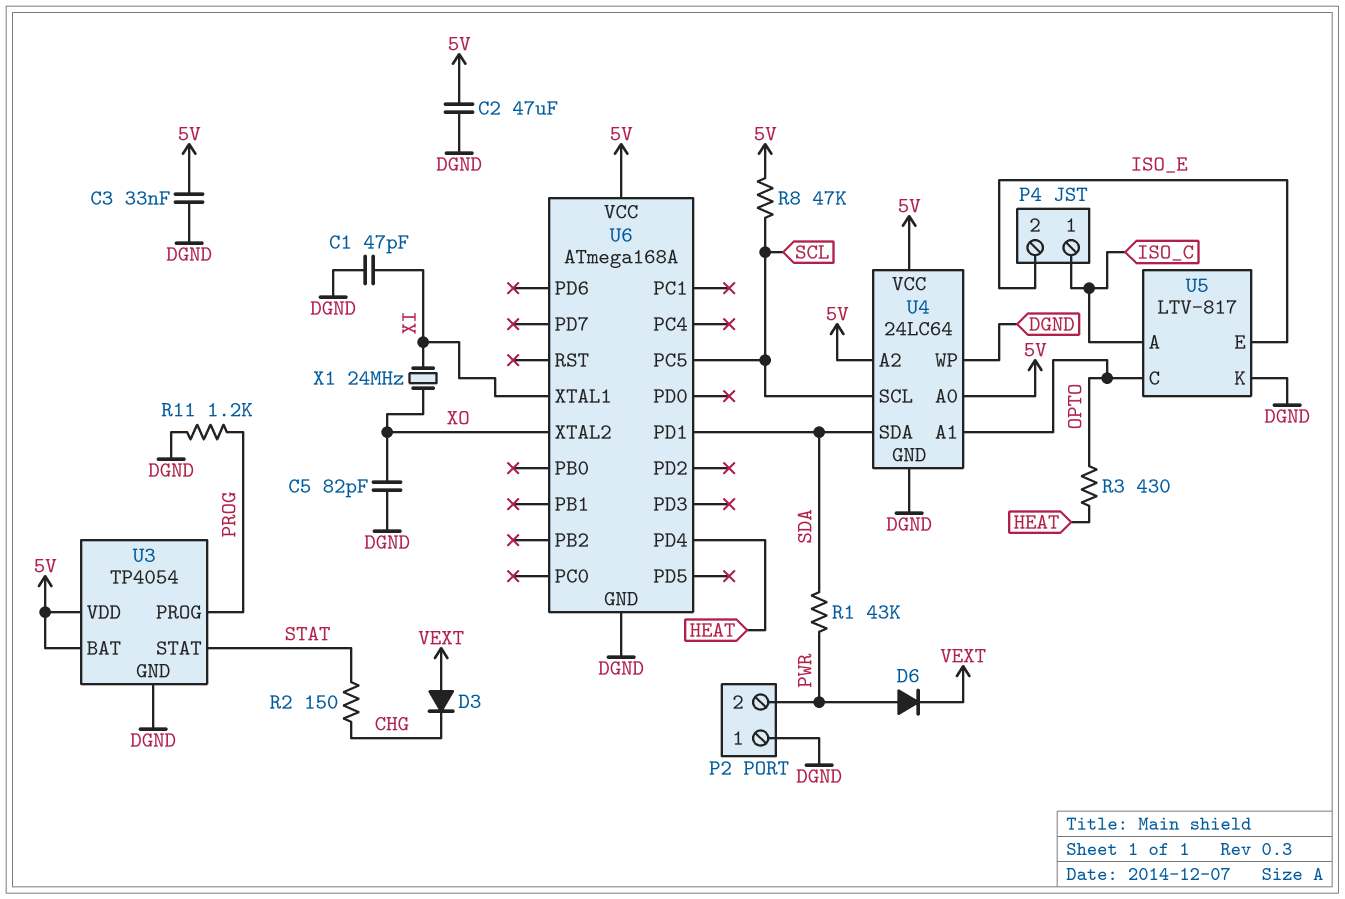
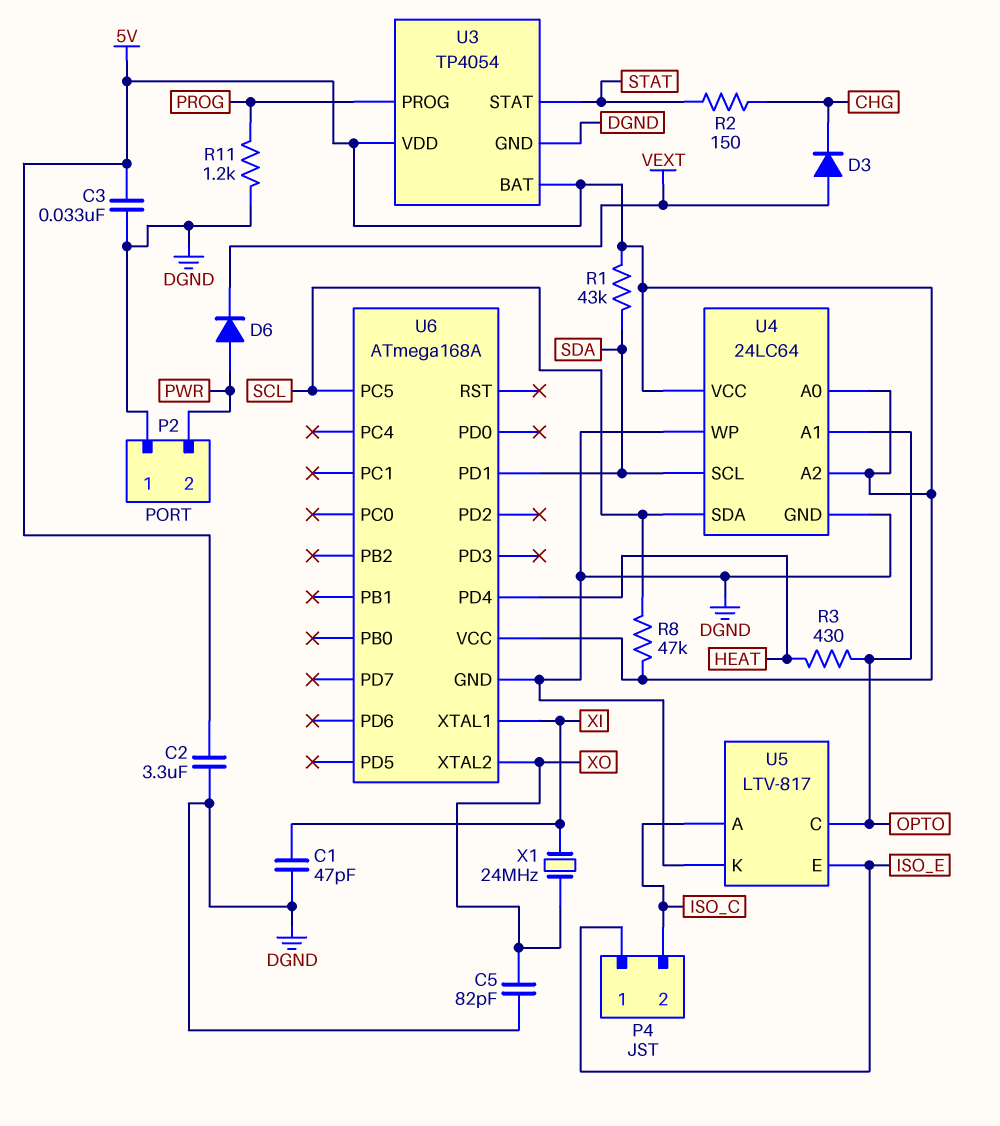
C2: 47uF (5V, DGND) -> 3.3uF (5V, DGND)
P4 pin 1: ISO_C -> ISO_E
P4 pin 2: ISO_E -> ISO_C
R1: 43k (PWR, SDA) -> 43k (5V, SDA)
U4 pin SCL: SCL -> SDA
U4 pin SDA: SDA -> SCL

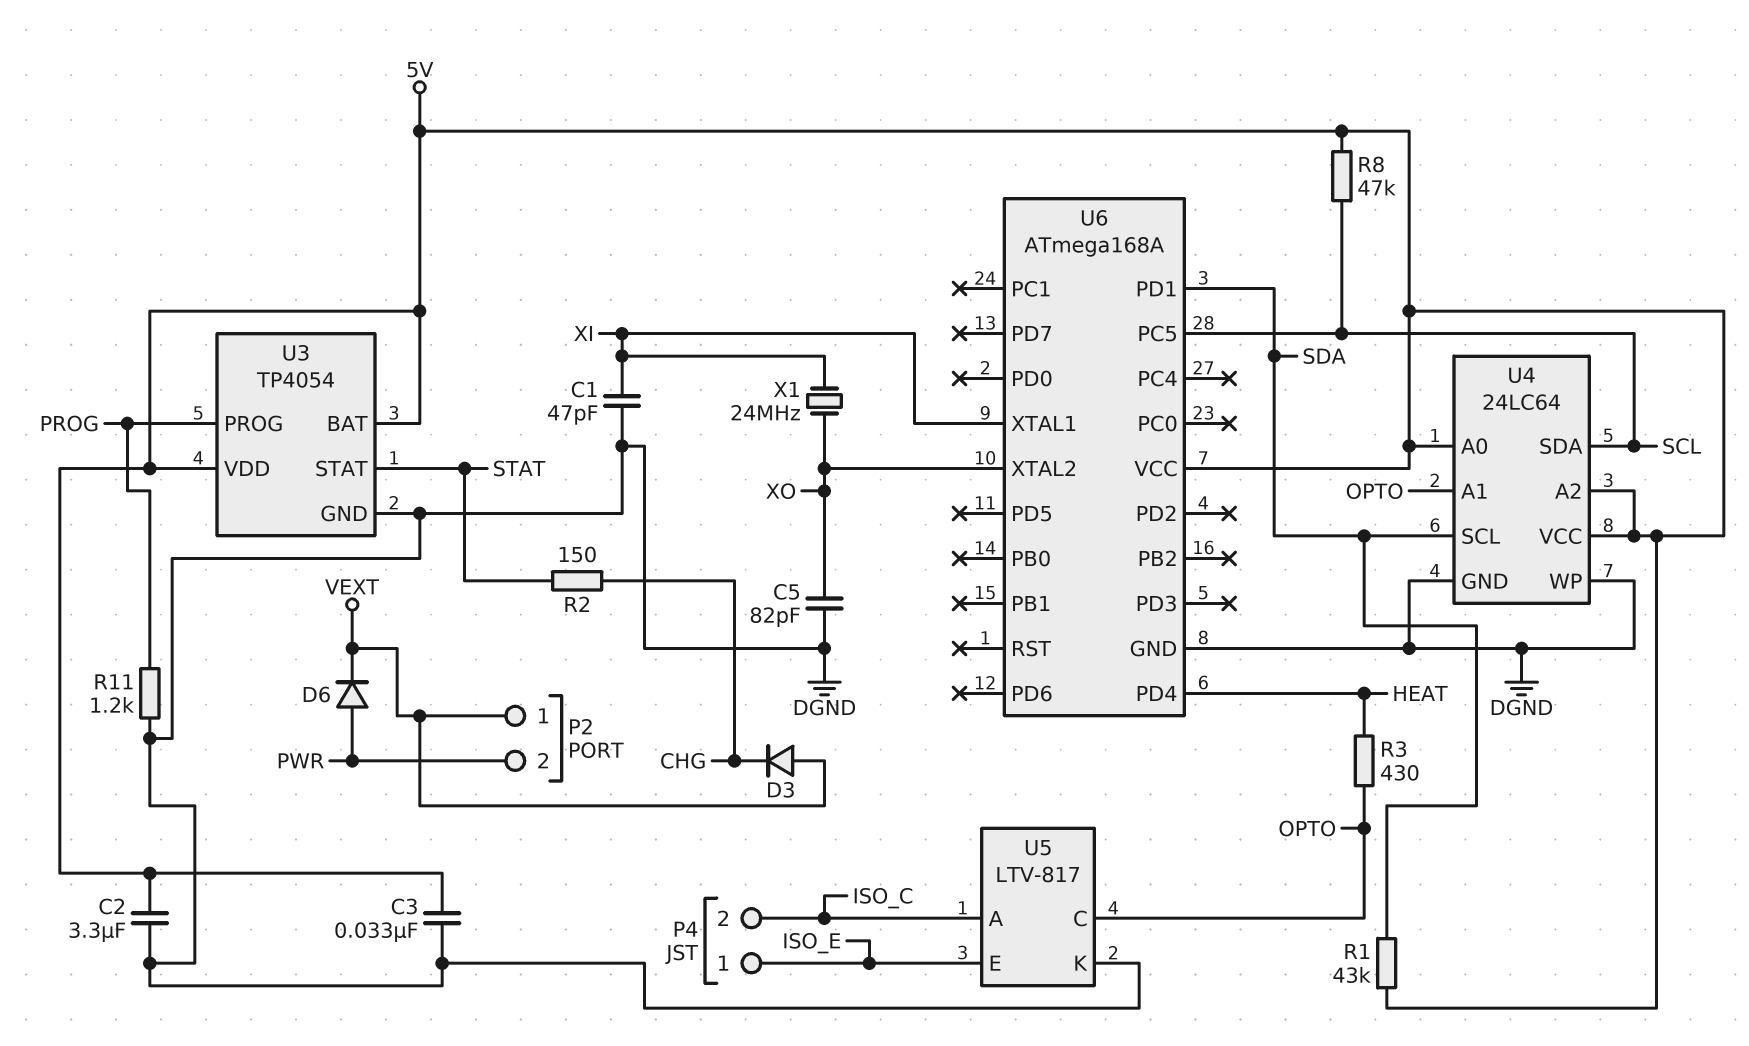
P2 pin 1: DGND -> VEXT

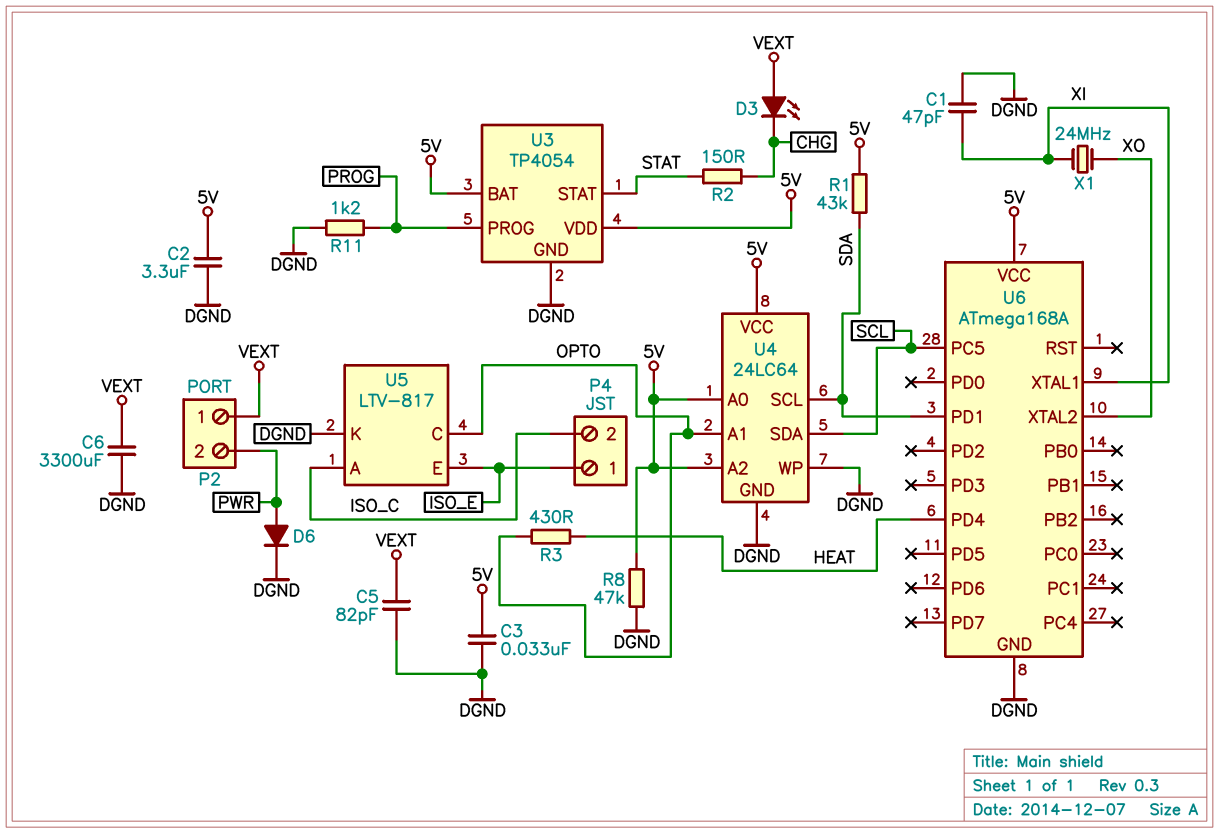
C5: 82pF (DGND, XO) -> 82pF (DGND, VEXT)
C6: none -> 3300uF (DGND, VEXT)
D3: diode (A VEXT, K CHG) -> LED (A VEXT, K CHG)
D6: diode (A PWR, K VEXT) -> diode (A PWR, K DGND)
R8: 47k (5V, SCL) -> 47k (5V, DGND)

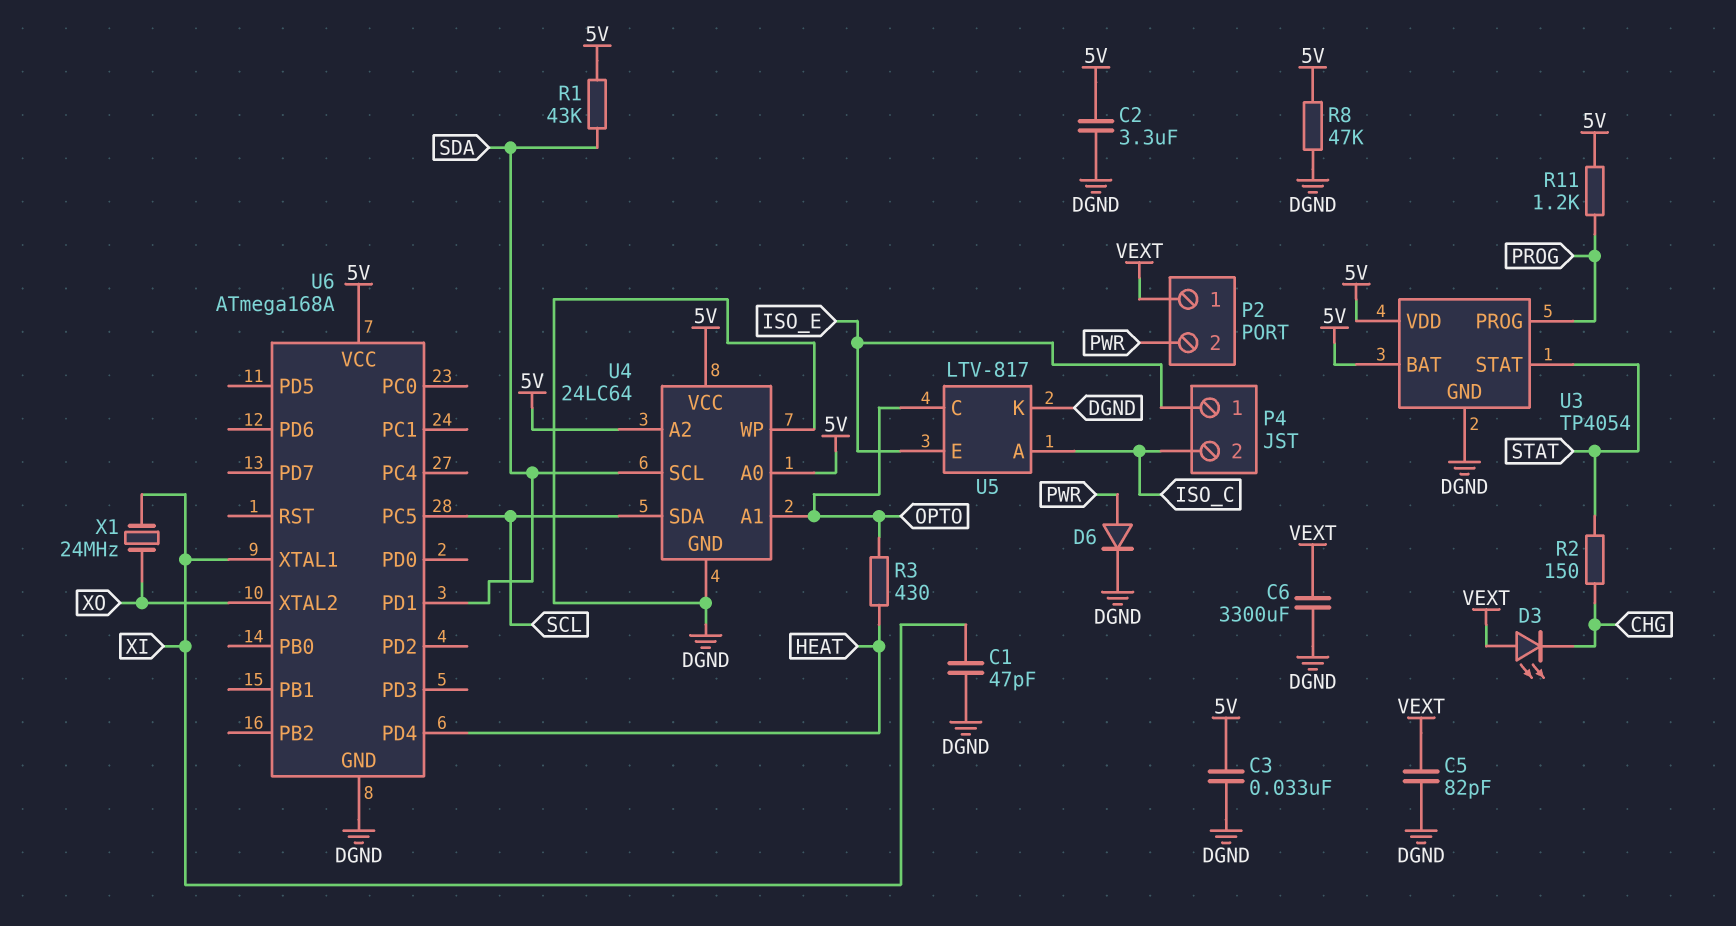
R11: 1.2k (DGND, PROG) -> 1.2k (5V, PROG)

